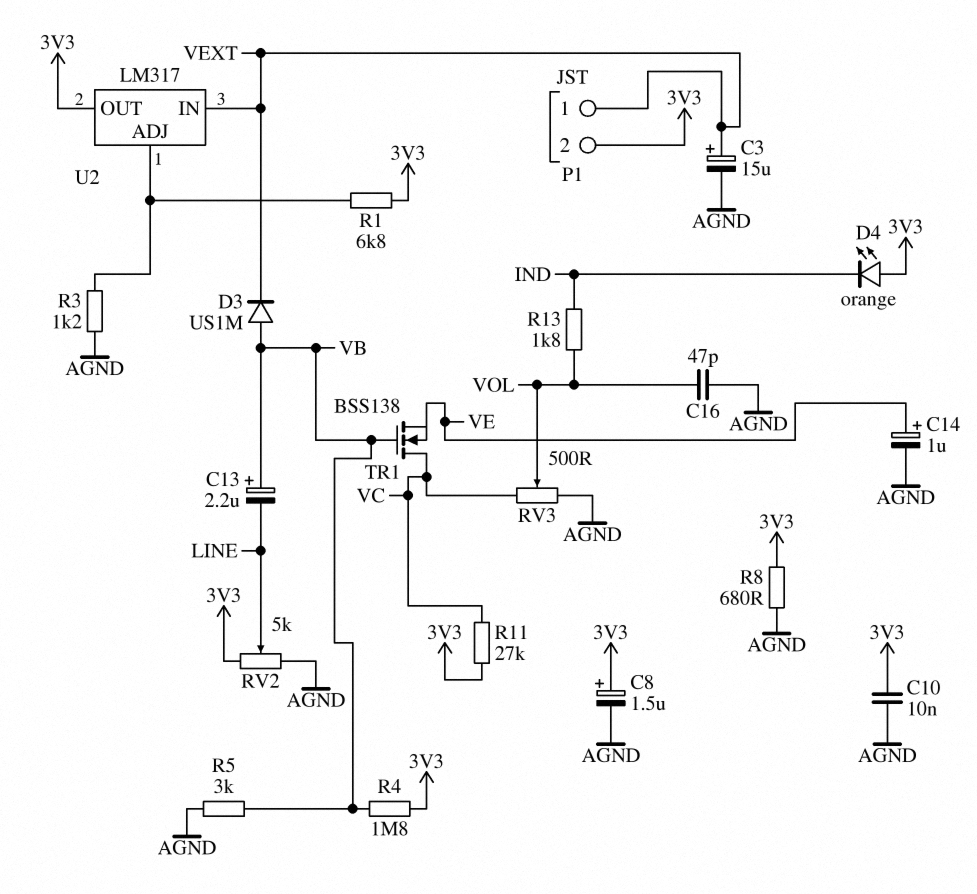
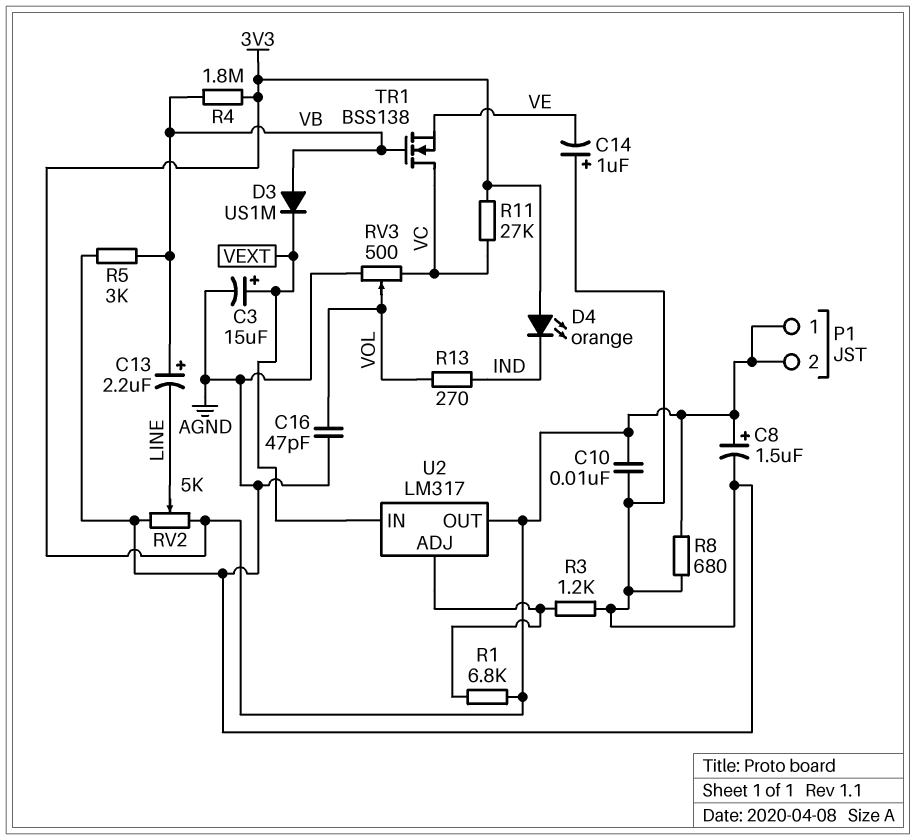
C14: 1uF (plus VE, minus AGND) -> 1uF (plus AGND, minus VE)
P1 pin 1: VEXT -> 3V3
R13: 1.8k (IND, VOL) -> 270 (IND, VOL)

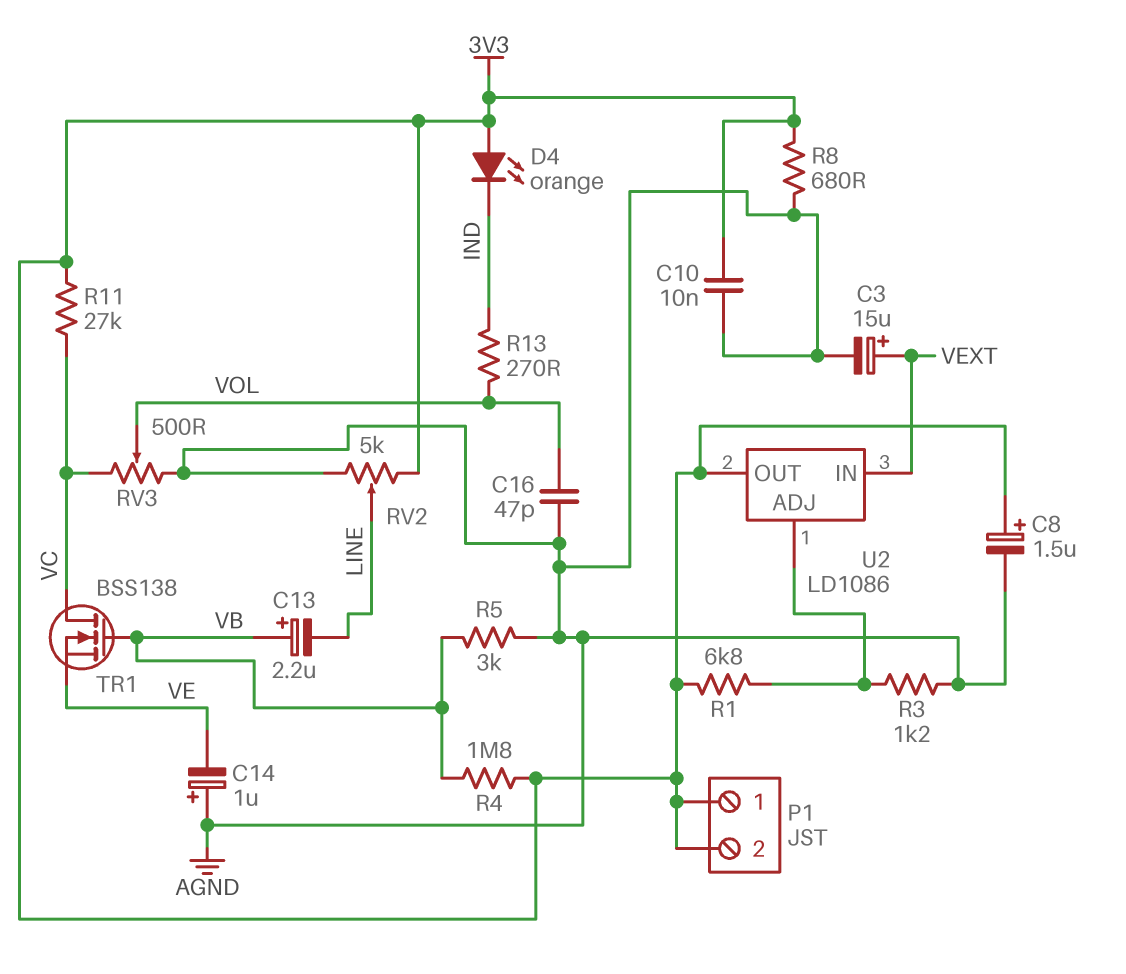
D3: diode US1M (A VB, K VEXT) -> none
U2: LM317 -> LD1086

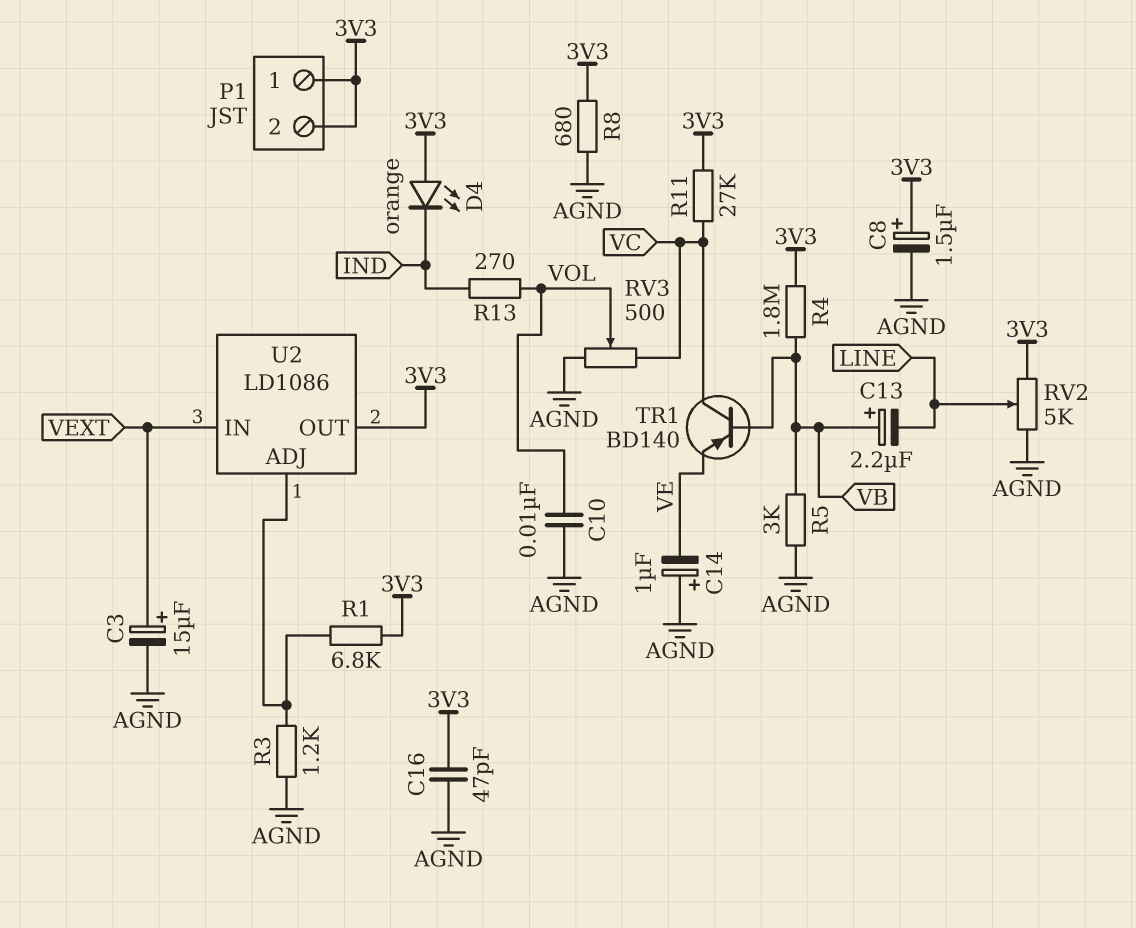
C10: 10nF (3V3, AGND) -> 10nF (AGND, VOL)
C16: 47pF (AGND, VOL) -> 47pF (3V3, AGND)
TR1: NMOS BSS138 (G VB, D VC, S VE) -> PNP BD140 (B VB, C VC, E VE)

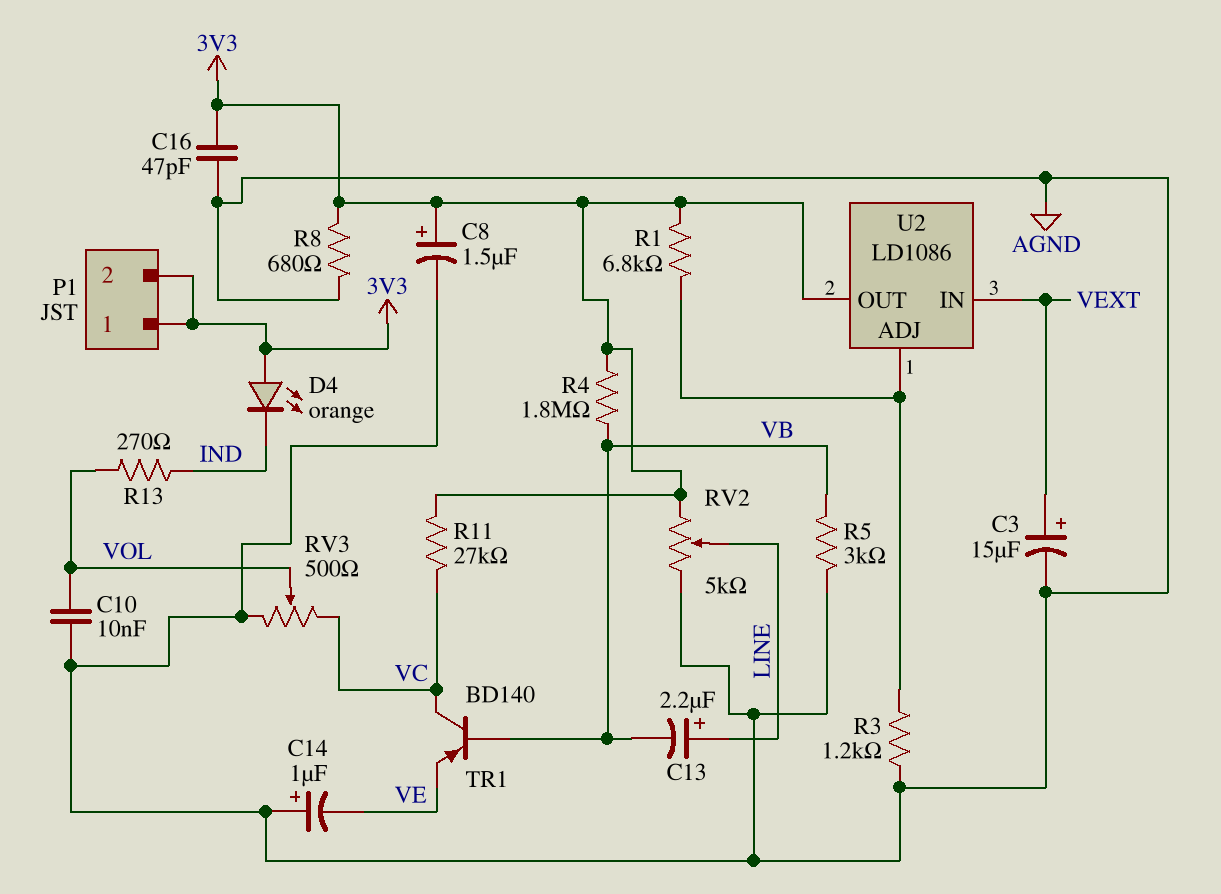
C13: 2.2uF (plus VB, minus LINE) -> 2.2uF (plus LINE, minus VB)

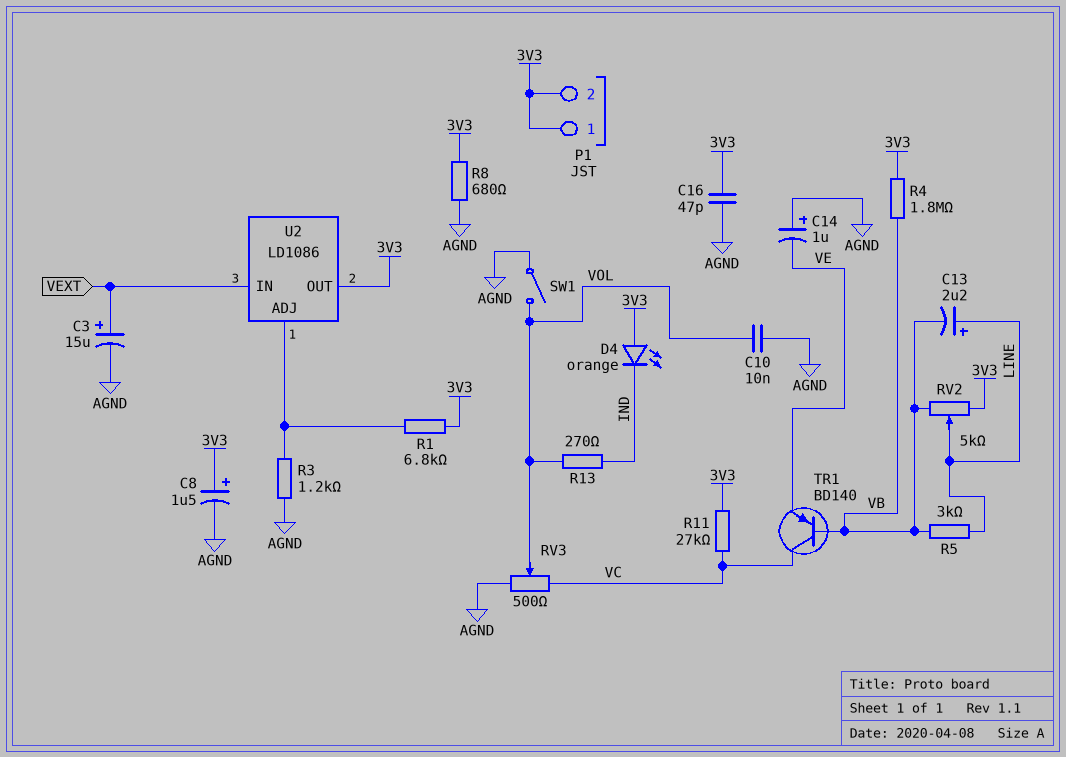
R5: 3k (AGND, VB) -> 3k (LINE, VB)
RV2: 5k (3V3, AGND, wiper LINE) -> 5k (3V3, VB, wiper LINE)
SW1: none -> switch (AGND, VOL)

